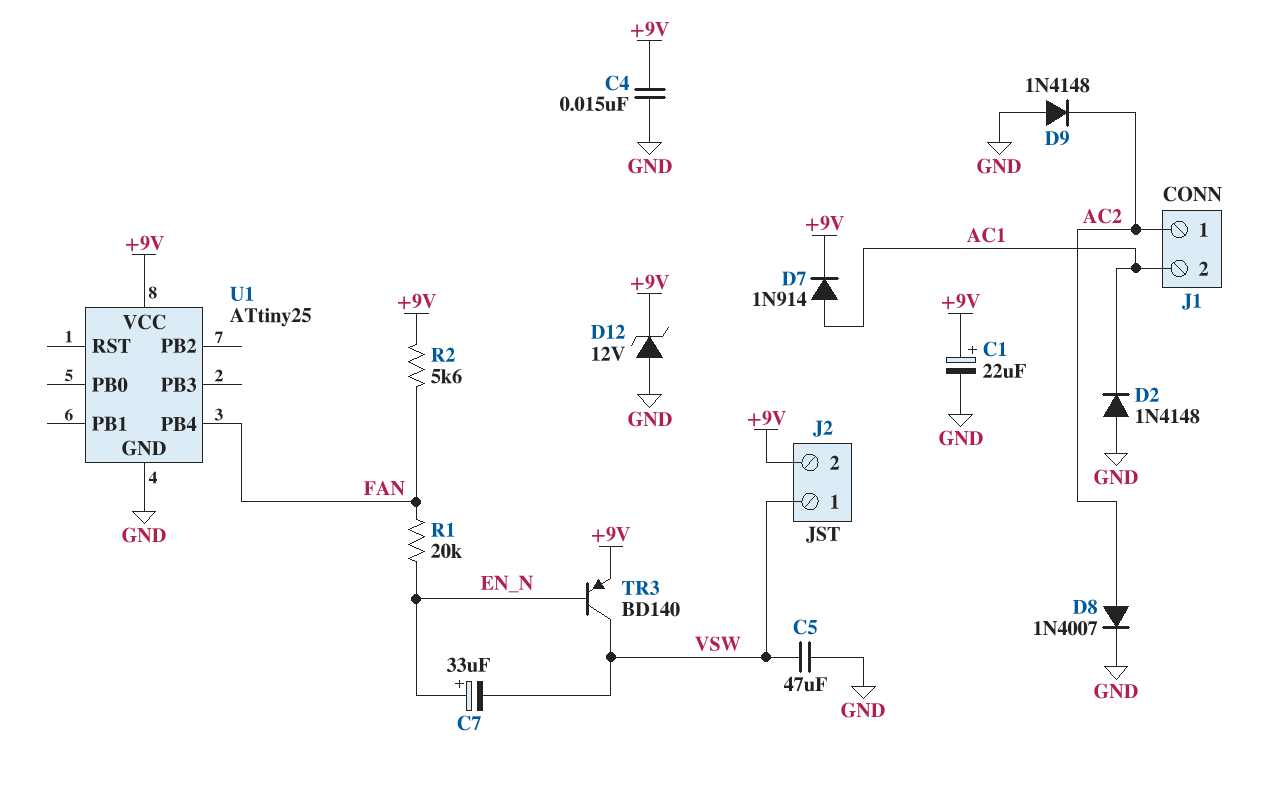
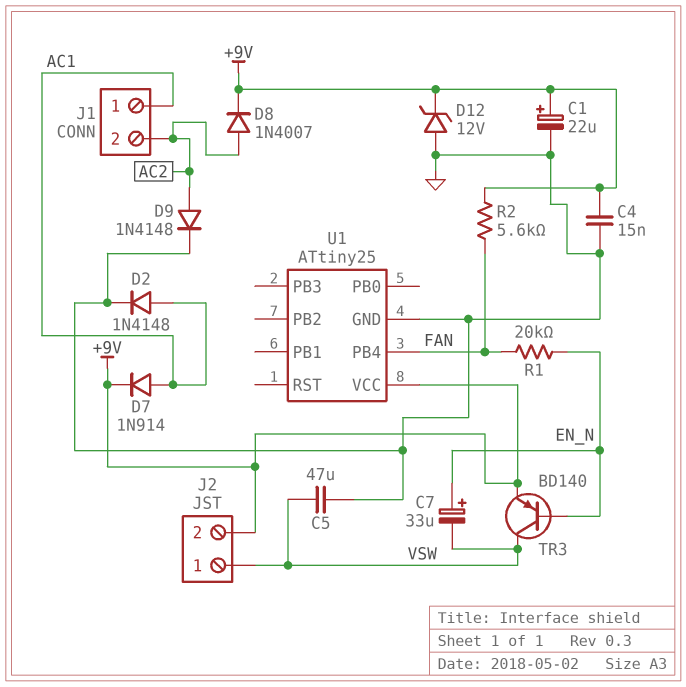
D2: diode 1N4148 (A GND, K AC1) -> diode 1N4148 (A AC1, K GND)
D8: diode 1N4007 (A AC2, K GND) -> diode 1N4007 (A AC2, K +9V)
D9: diode 1N4148 (A GND, K AC2) -> diode 1N4148 (A AC2, K GND)
J1 pin 1: AC2 -> AC1
J1 pin 2: AC1 -> AC2

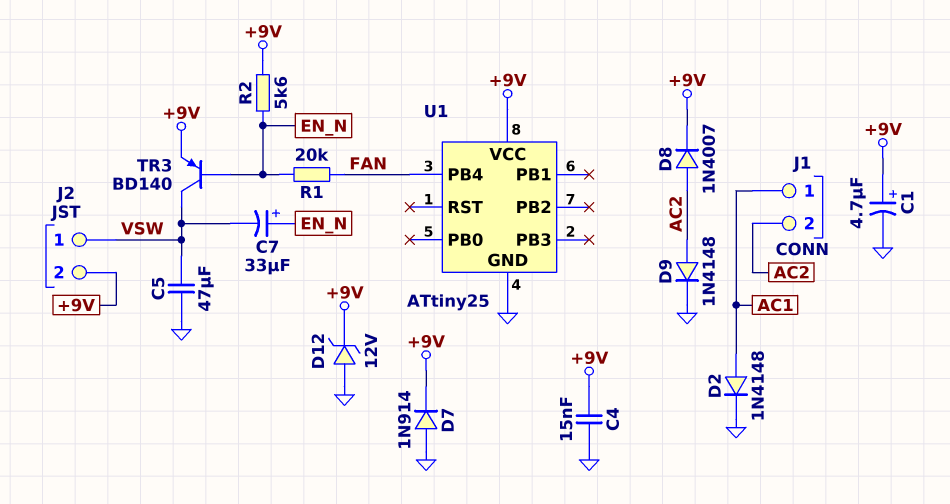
C1: 22uF (plus +9V, minus GND) -> 4.7uF (plus +9V, minus GND)
D7: diode 1N914 (A AC1, K +9V) -> diode 1N914 (A GND, K +9V)
R2: 5.6k (+9V, FAN) -> 5.6k (+9V, EN_N)

